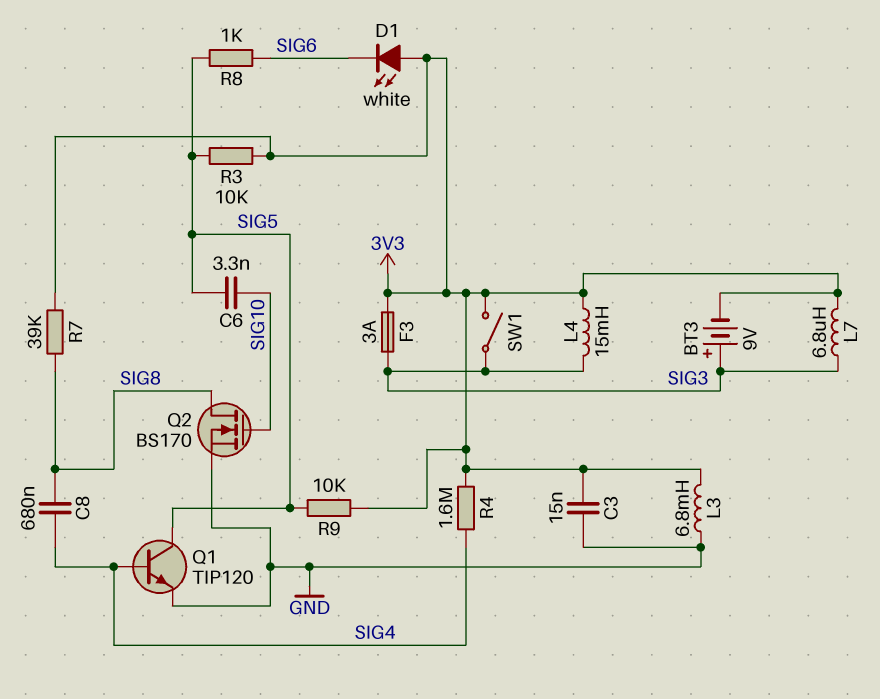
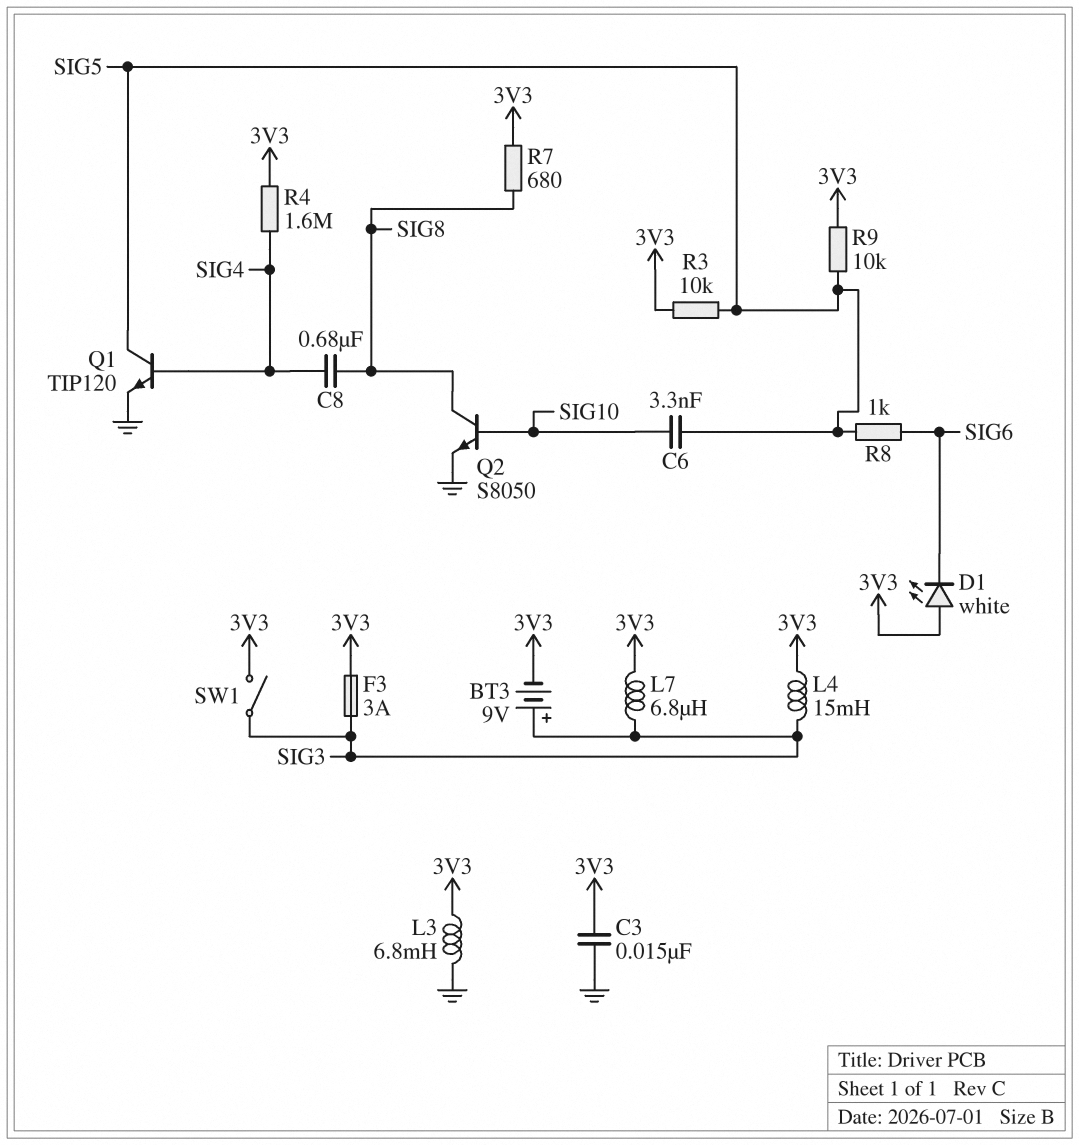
Q2: NMOS BS170 (G SIG10, D SIG8, S GND) -> NPN S8050 (B SIG10, C SIG8, E GND)
R7: 39k (3V3, SIG8) -> 680 (3V3, SIG8)

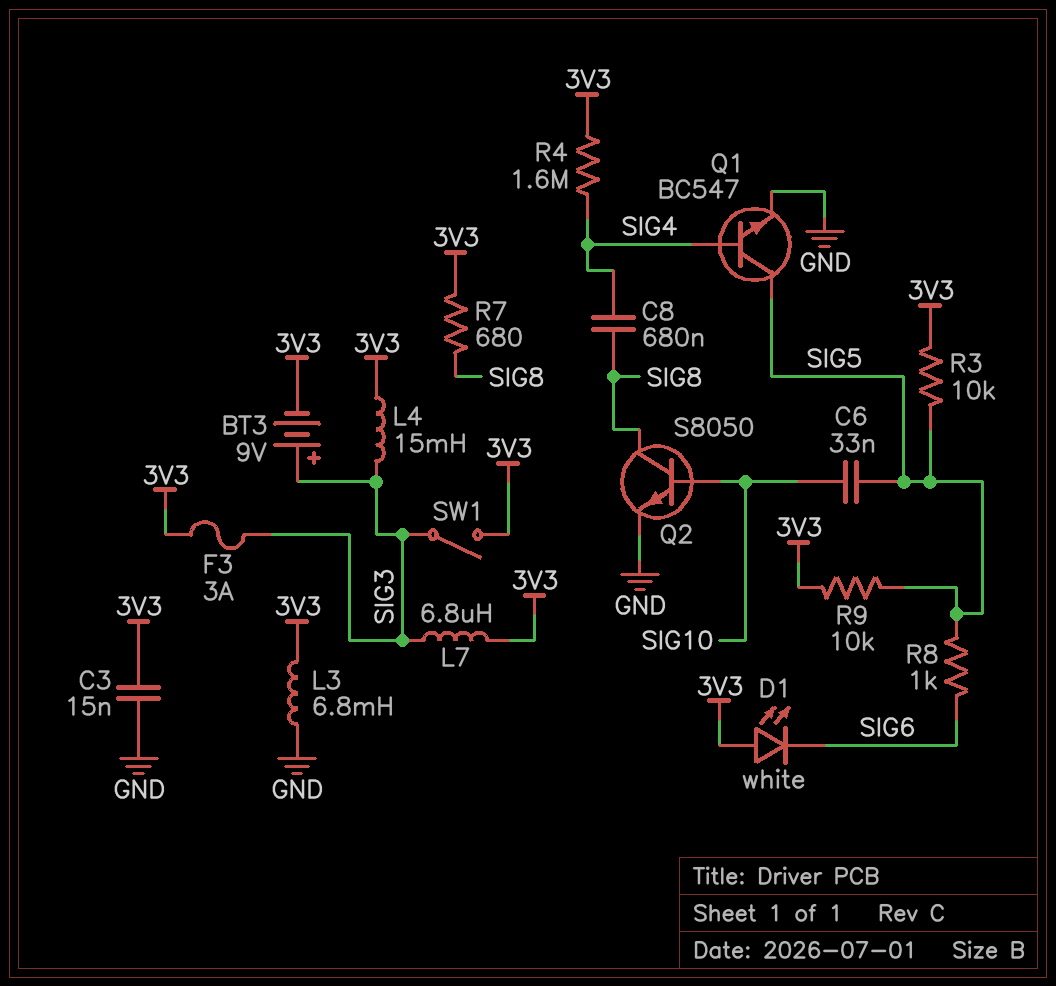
C6: 3.3nF (SIG5, SIG10) -> 33nF (SIG5, SIG10)
Q1: NPN TIP120 (B SIG4, C SIG5, E GND) -> NPN BC547 (B SIG4, C SIG5, E GND)

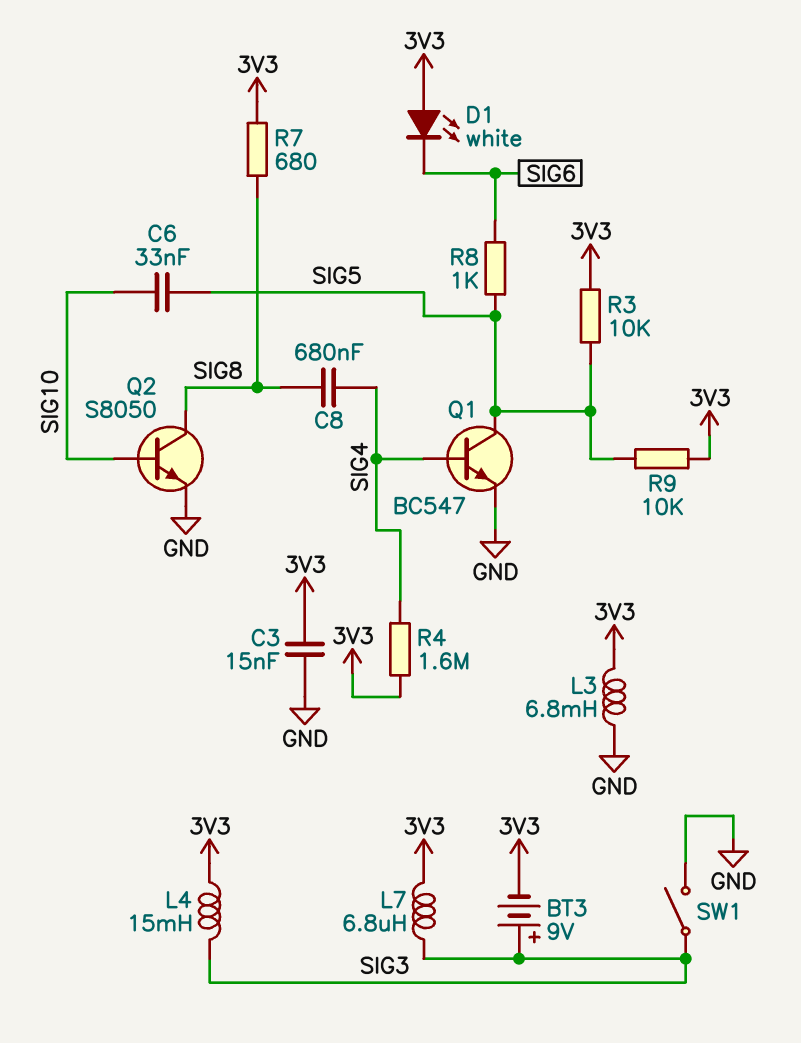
F3: 3A (3V3, SIG3) -> none
SW1: switch (3V3, SIG3) -> switch (GND, SIG3)

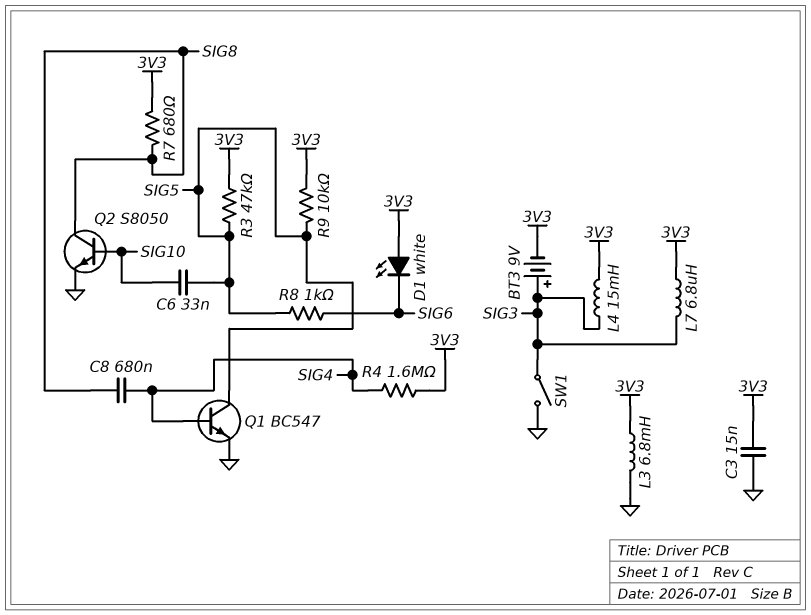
R3: 10k (3V3, SIG5) -> 47k (3V3, SIG5)

